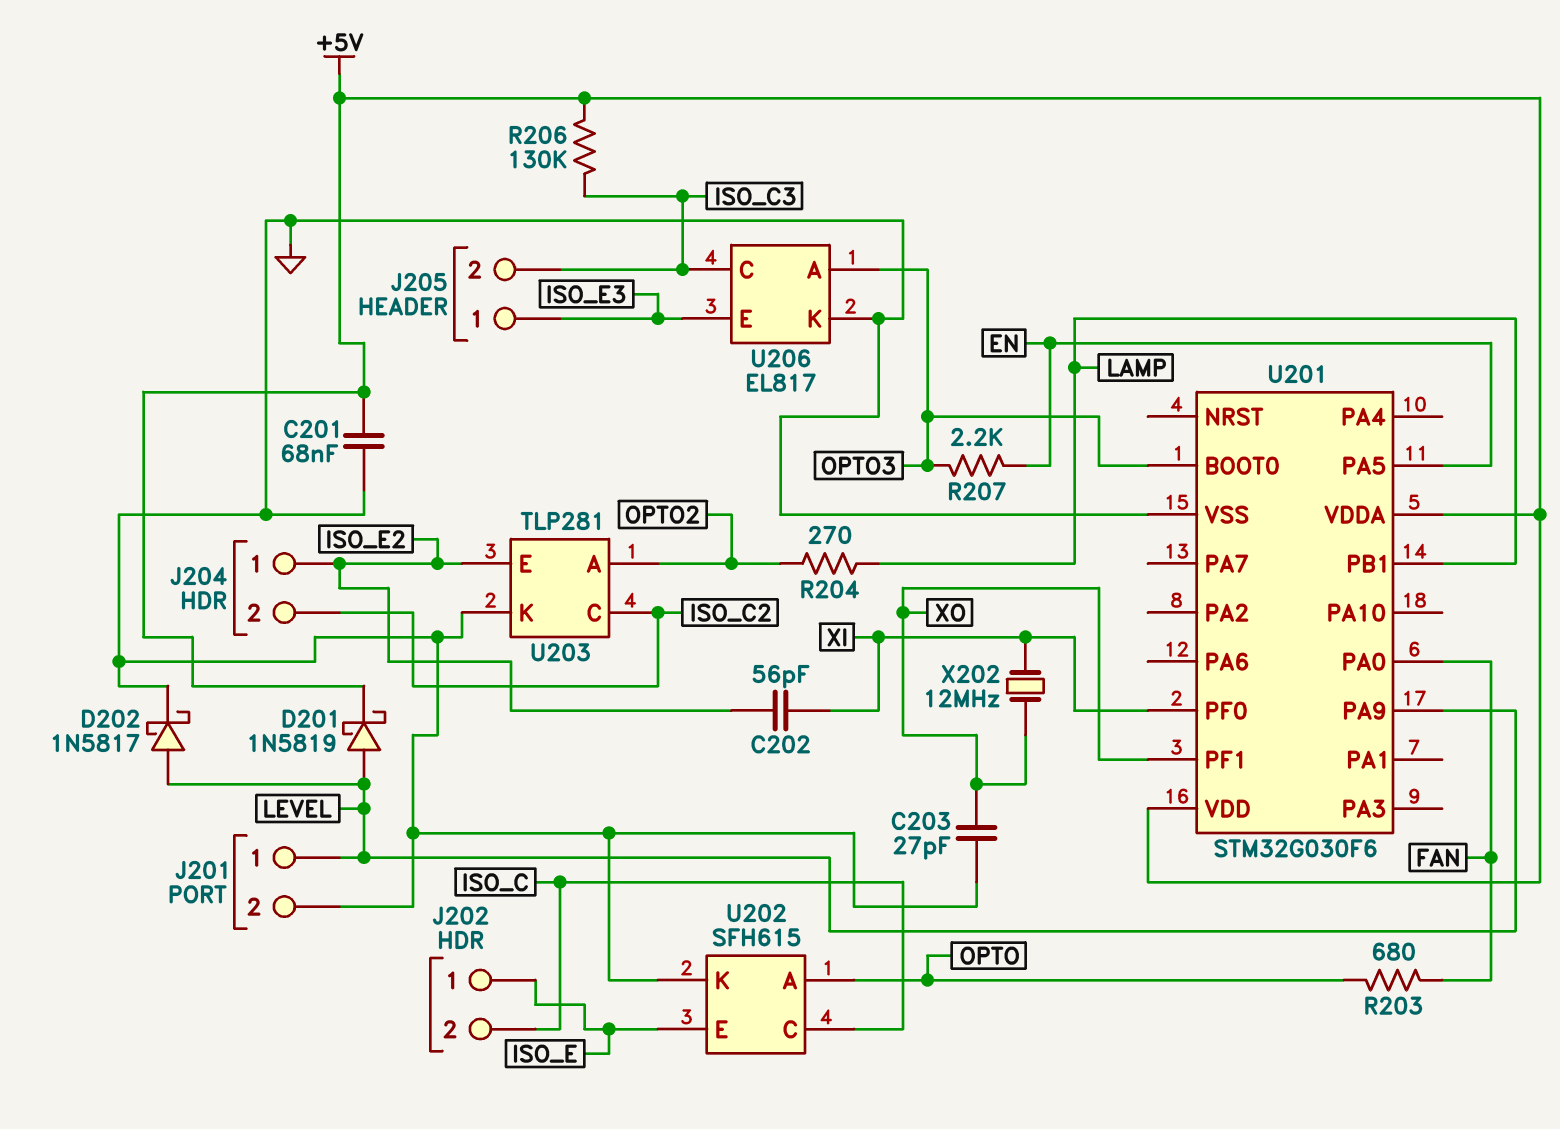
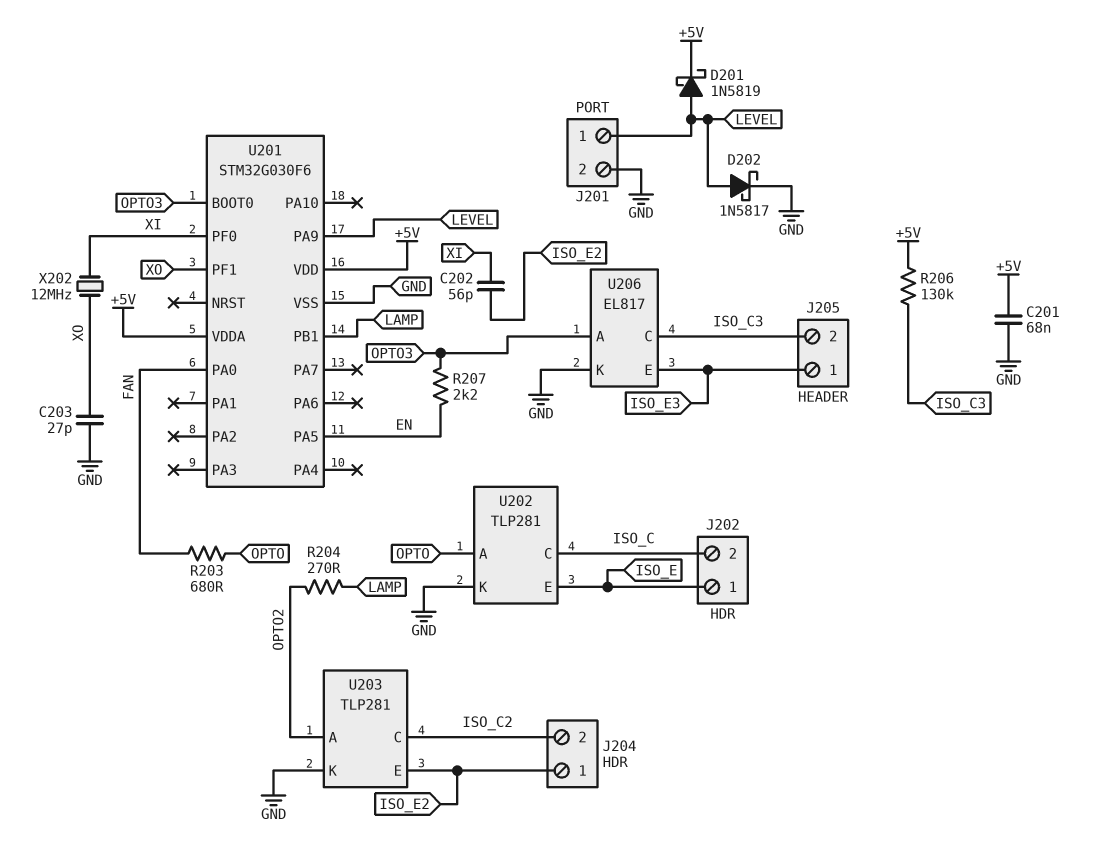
U202: SFH615 -> TLP281

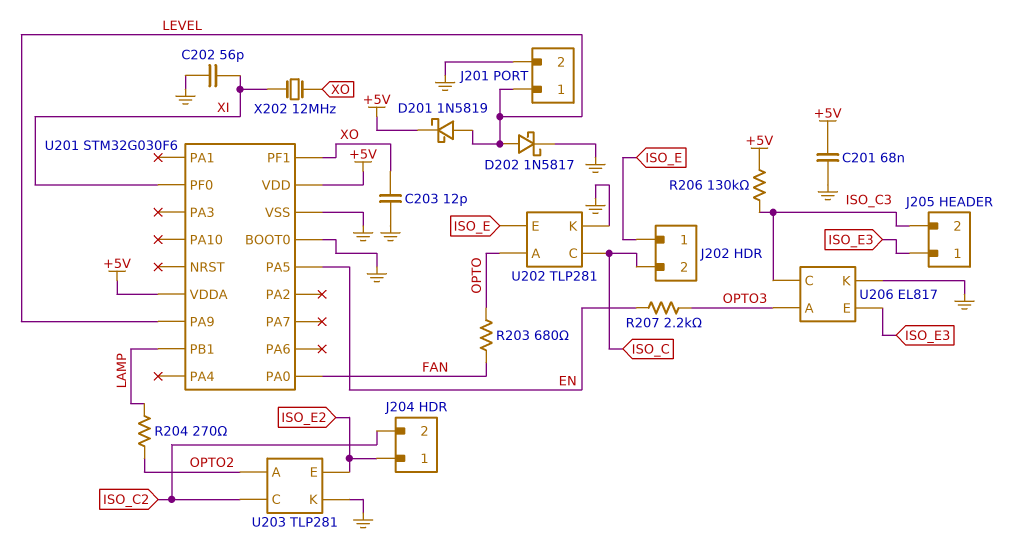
C202: 56pF (ISO_E2, XI) -> 56pF (GND, XI)
C203: 27pF (GND, XO) -> 12pF (GND, XO)
U201 pin BOOT0: OPTO3 -> GND

